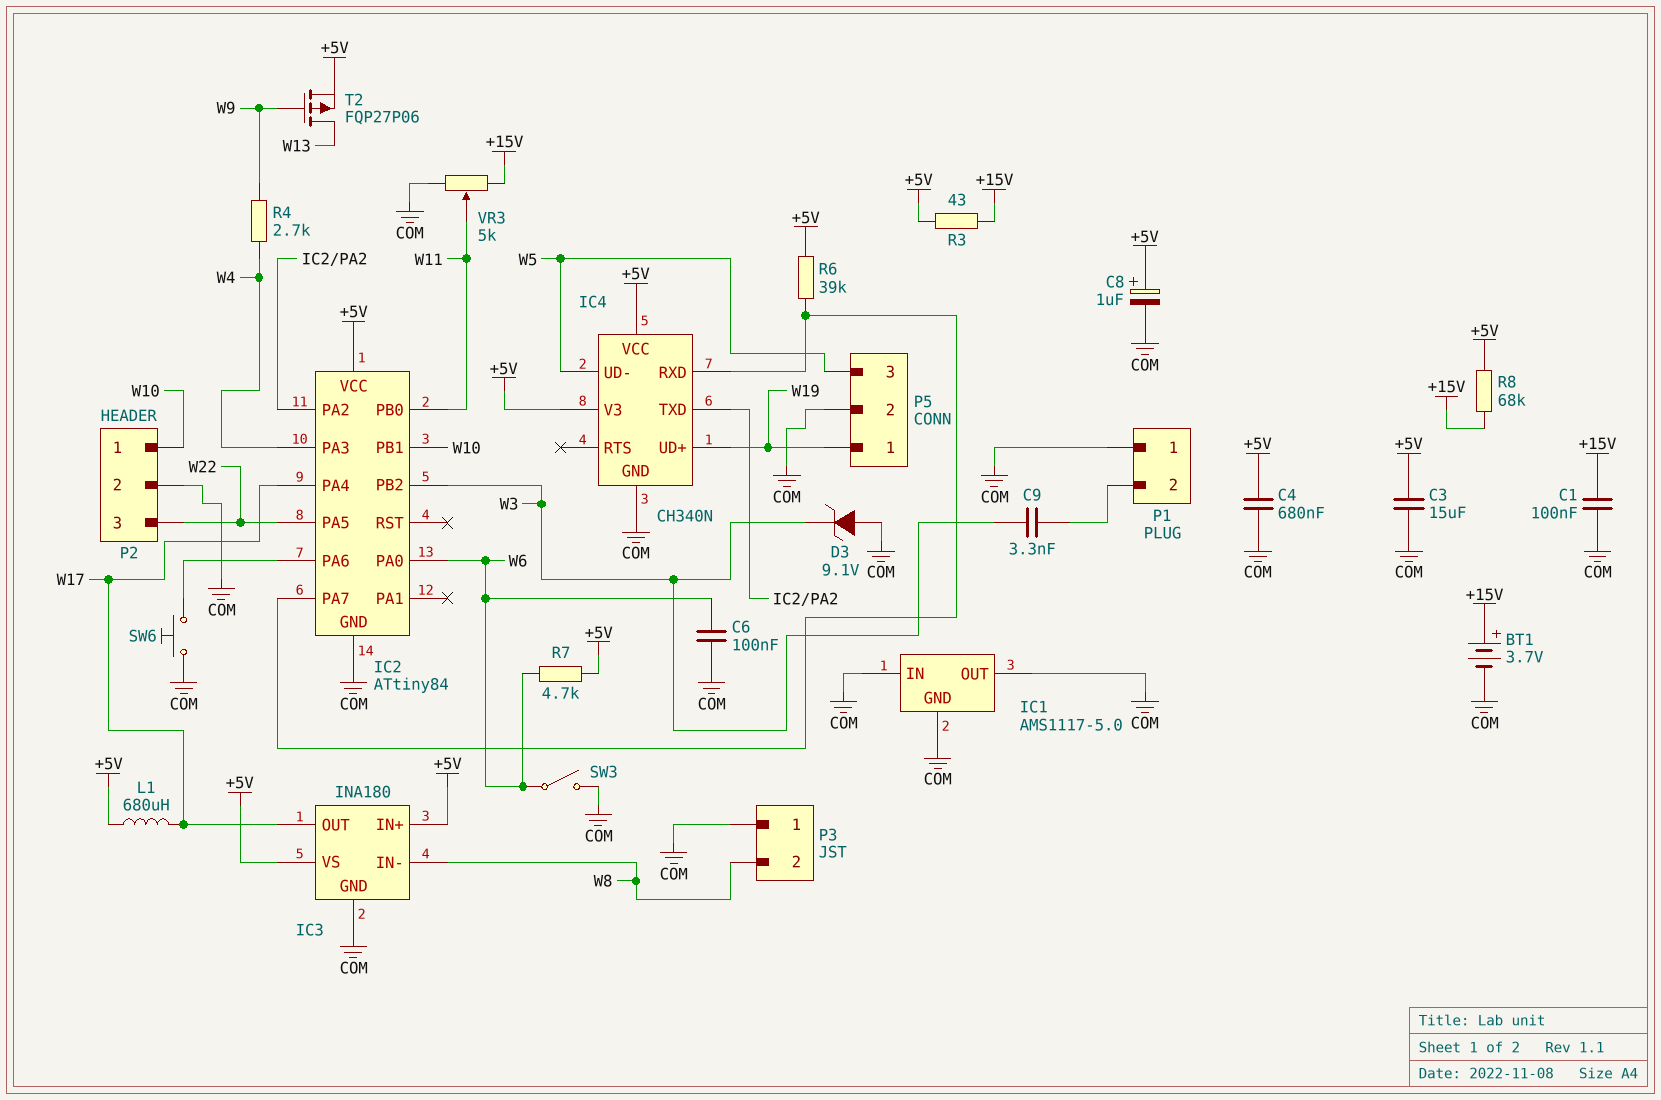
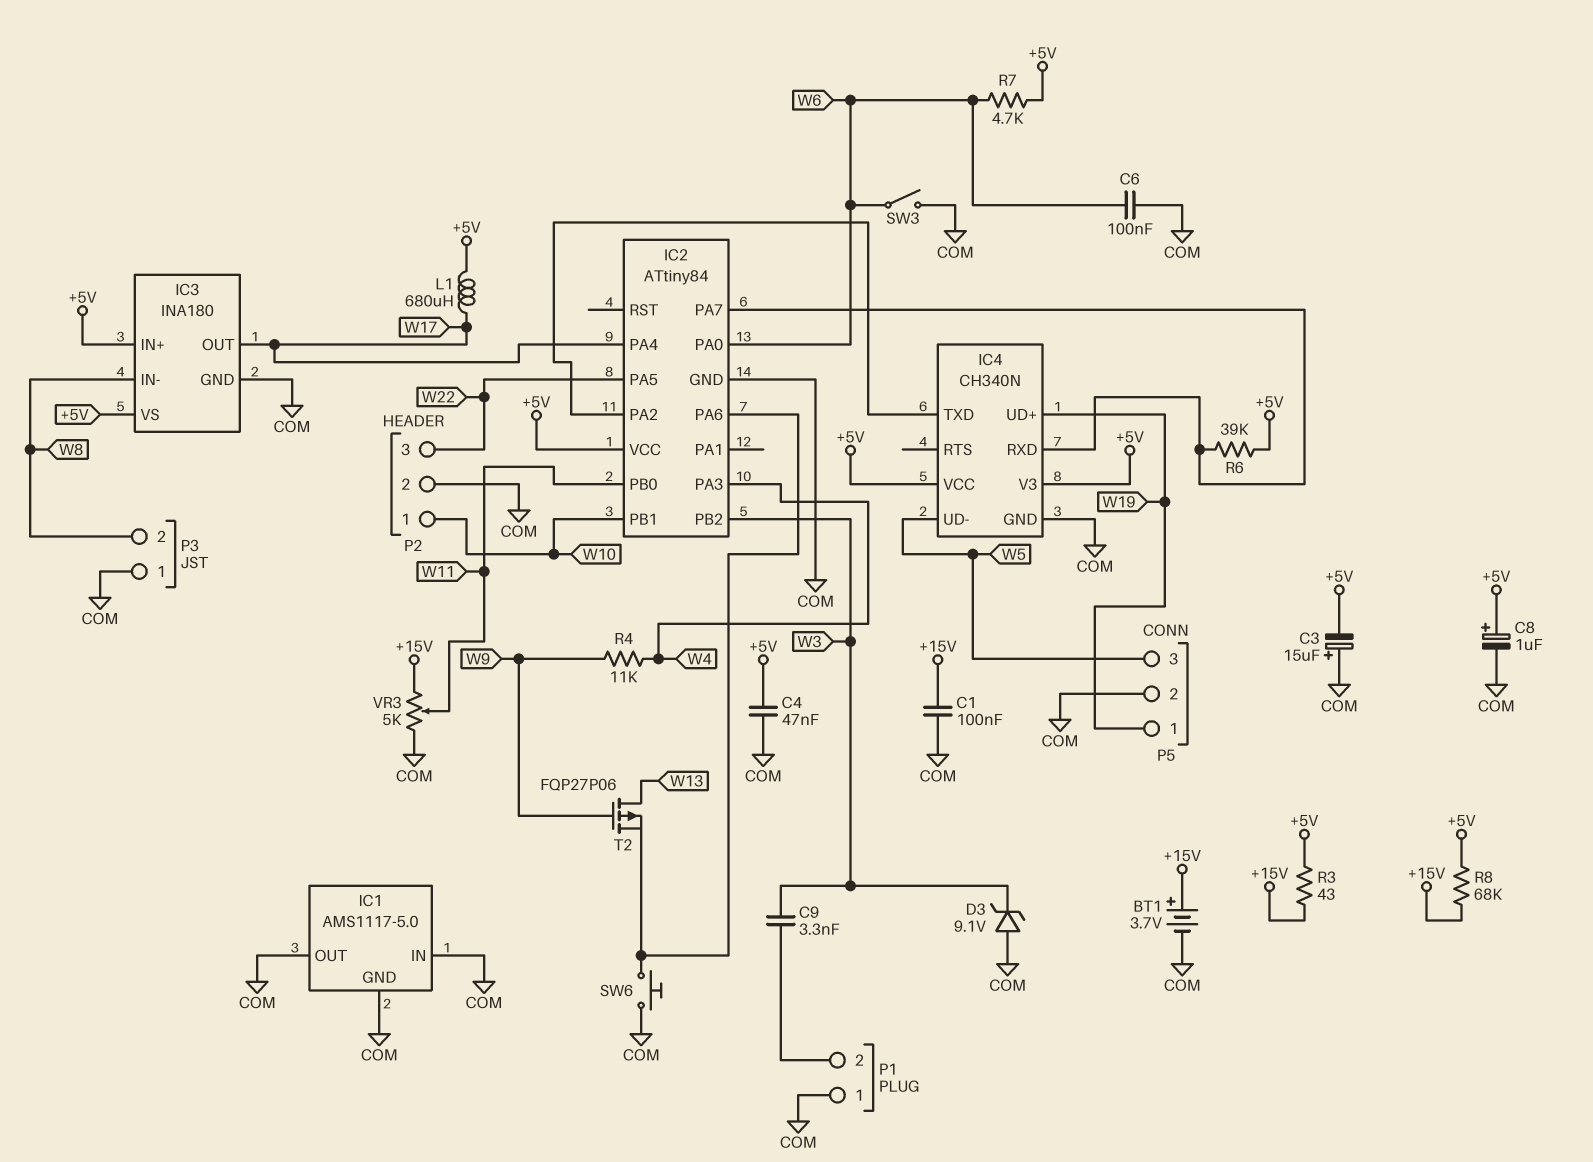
C3: 15uF (+5V, COM) -> 15uF (plus COM, minus +5V)
C4: 680nF (+5V, COM) -> 47nF (+5V, COM)
R4: 2.7k (W4, W9) -> 11k (W4, W9)
T2: PMOS FQP27P06 (G W9, D W13, S +5V) -> PMOS FQP27P06 (G W9, D W13, S IC2/PA6)

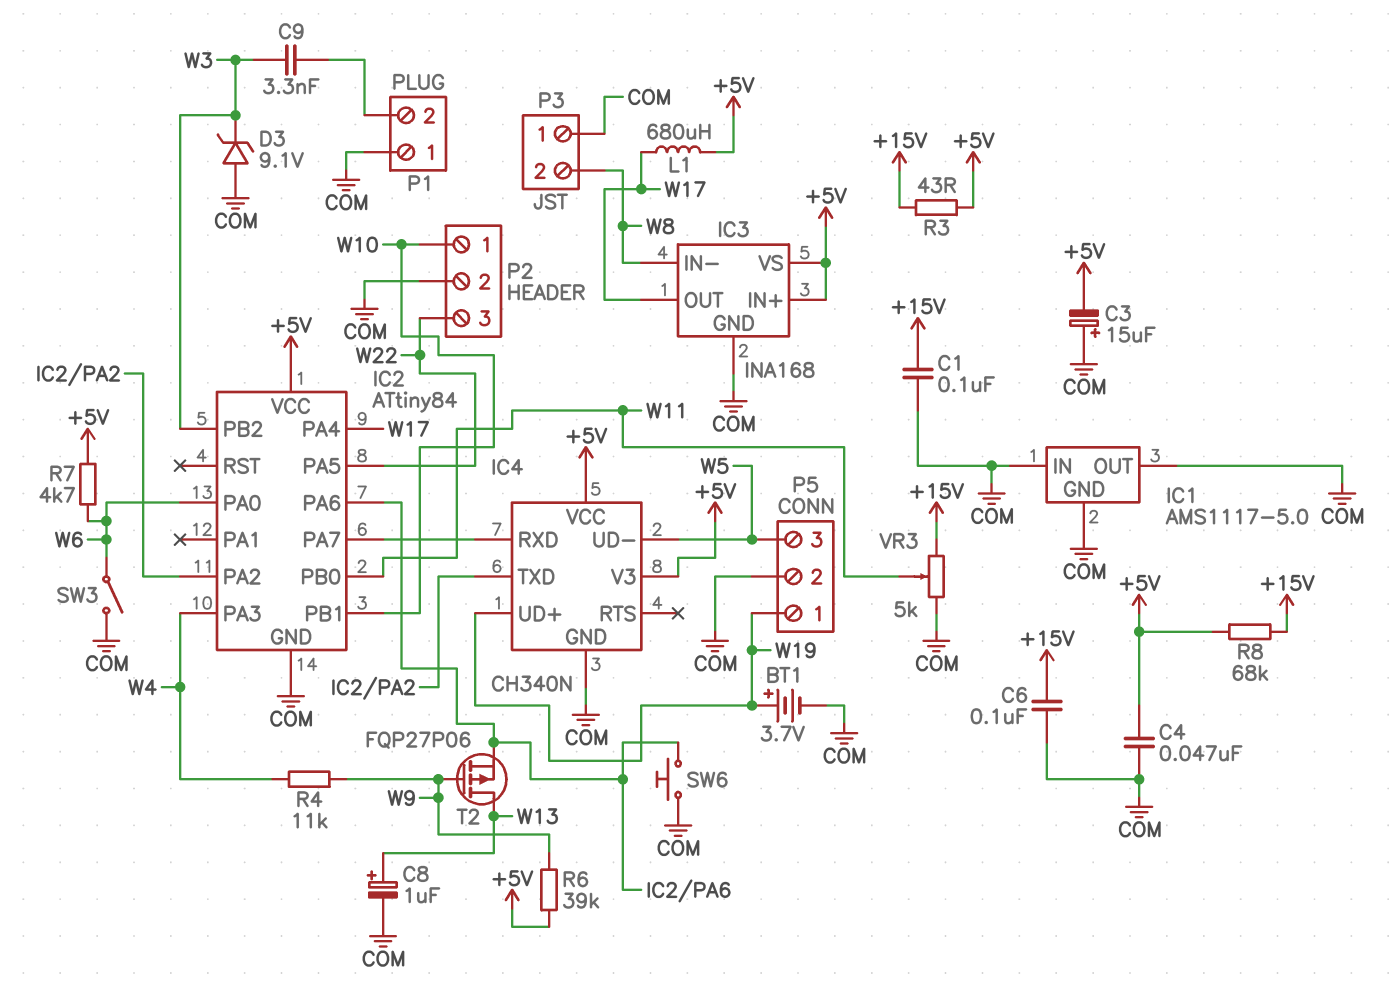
BT1: 3.7V (plus +15V, minus COM) -> 3.7V (plus W19, minus COM)
C6: 100nF (COM, W6) -> 100nF (+15V, COM)
C8: 1uF (plus +5V, minus COM) -> 1uF (plus W13, minus COM)
IC3: INA180 -> INA168
R6: 39k (+5V, IC2/PA7) -> 39k (+5V, W9)

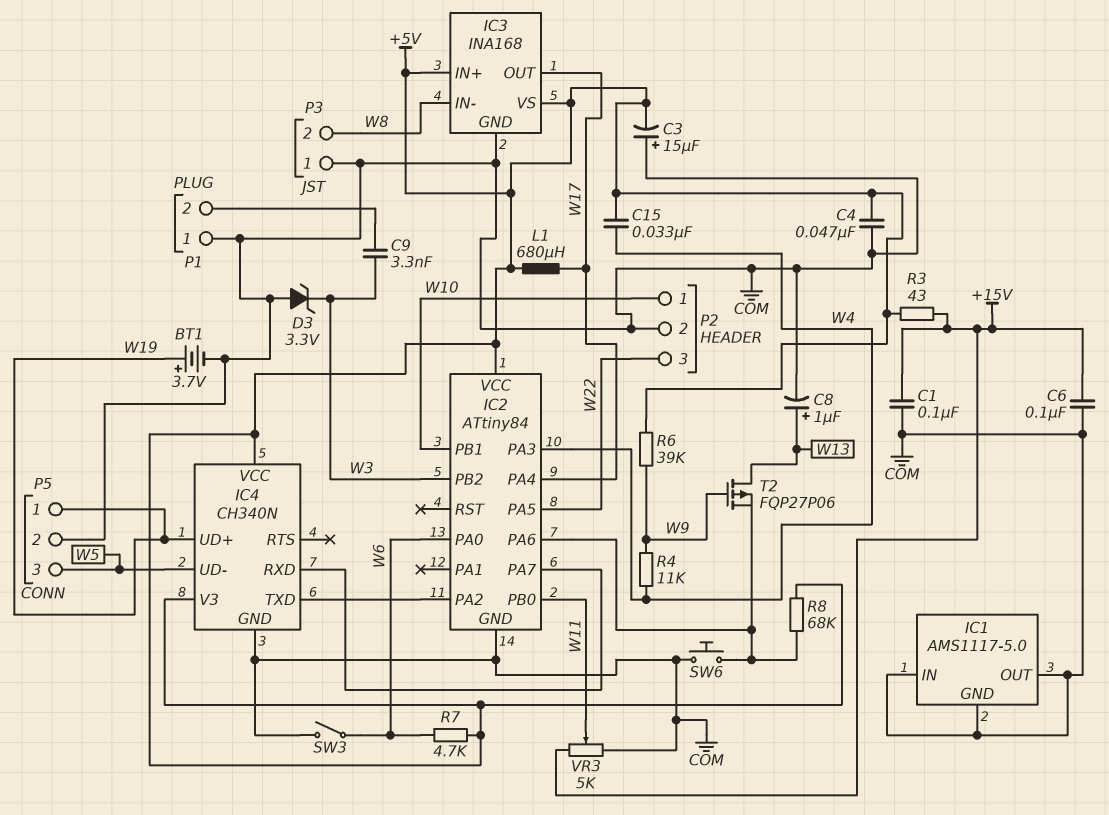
C15: none -> 33nF (+5V, W4)
D3: zener 9.1V (A COM, K W3) -> zener 3.3V (A COM, K W3)
R8: 68k (+5V, +15V) -> 68k (+5V, IC2/PA6)

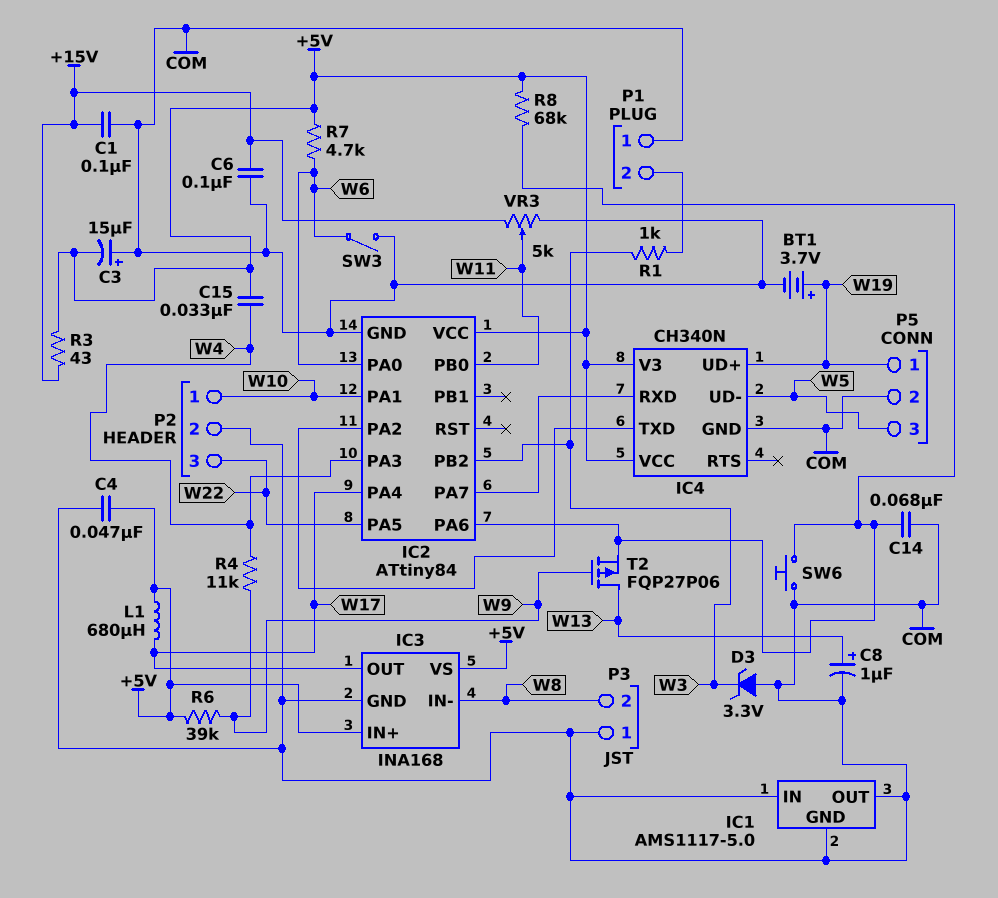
C9: 3.3nF (P1/2, W3) -> none
C14: none -> 68nF (COM, IC2/PA6)
IC2 pin PA1: none -> W10
IC2 pin PB1: W10 -> none
R1: none -> 1k (P1/2, W3)

